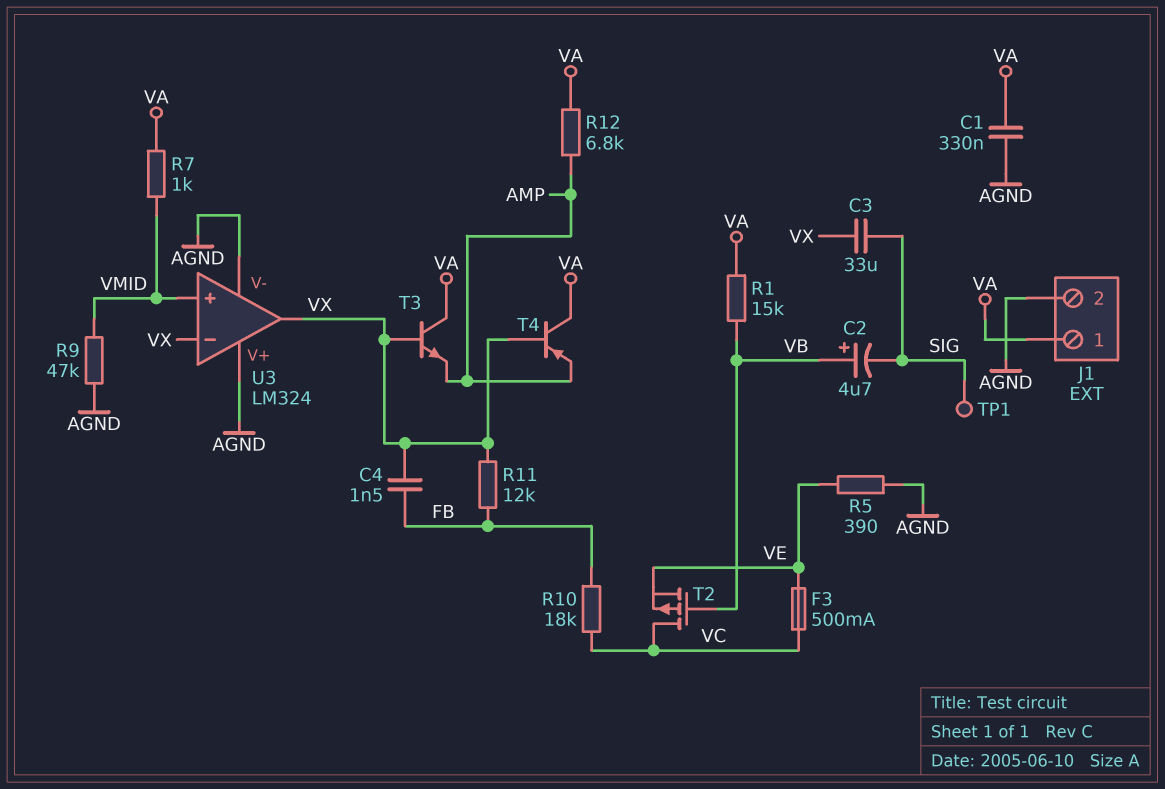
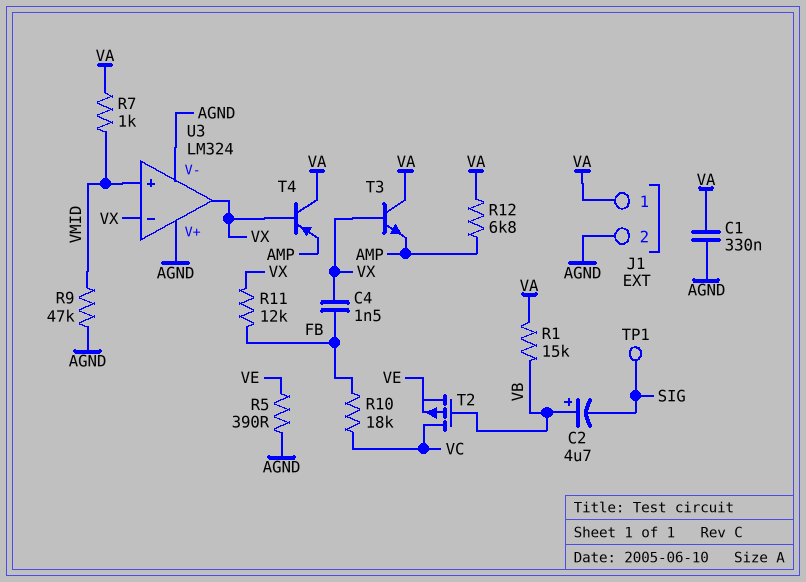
C3: 33uF (SIG, VX) -> none
F3: 500mA (VC, VE) -> none

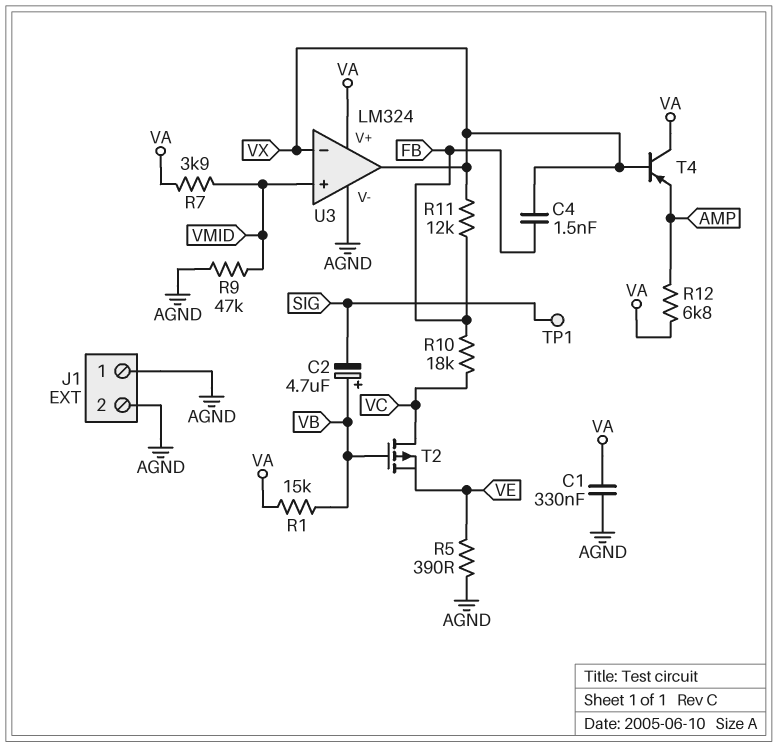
J1 pin 1: VA -> AGND
R7: 1k (VA, VMID) -> 3.9k (VA, VMID)
T3: NPN (B VX, C VA, E AMP) -> none
U3 pin V+: AGND -> VA

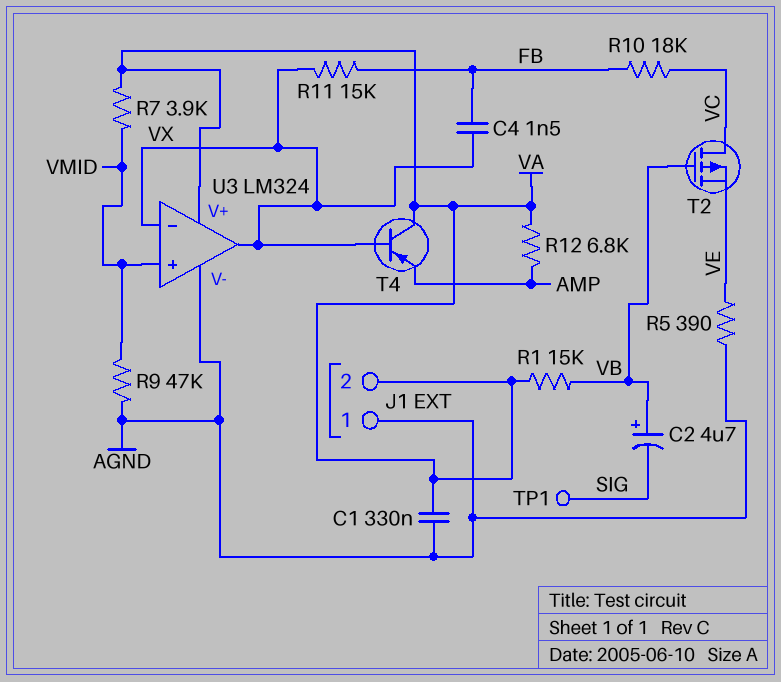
J1 pin 2: AGND -> VA
R11: 12k (FB, VX) -> 15k (FB, VX)

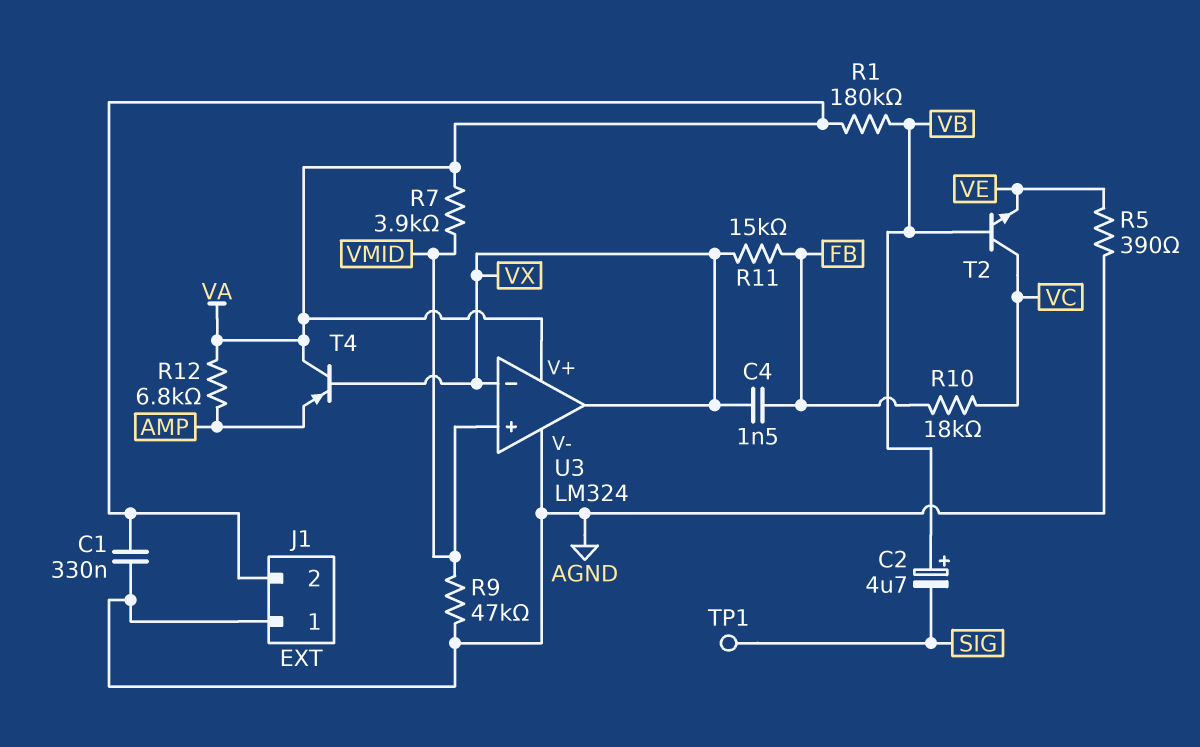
R1: 15k (VA, VB) -> 180k (VA, VB)
T2: PMOS (G VB, D VC, S VE) -> NPN (B VB, C VC, E VE)

